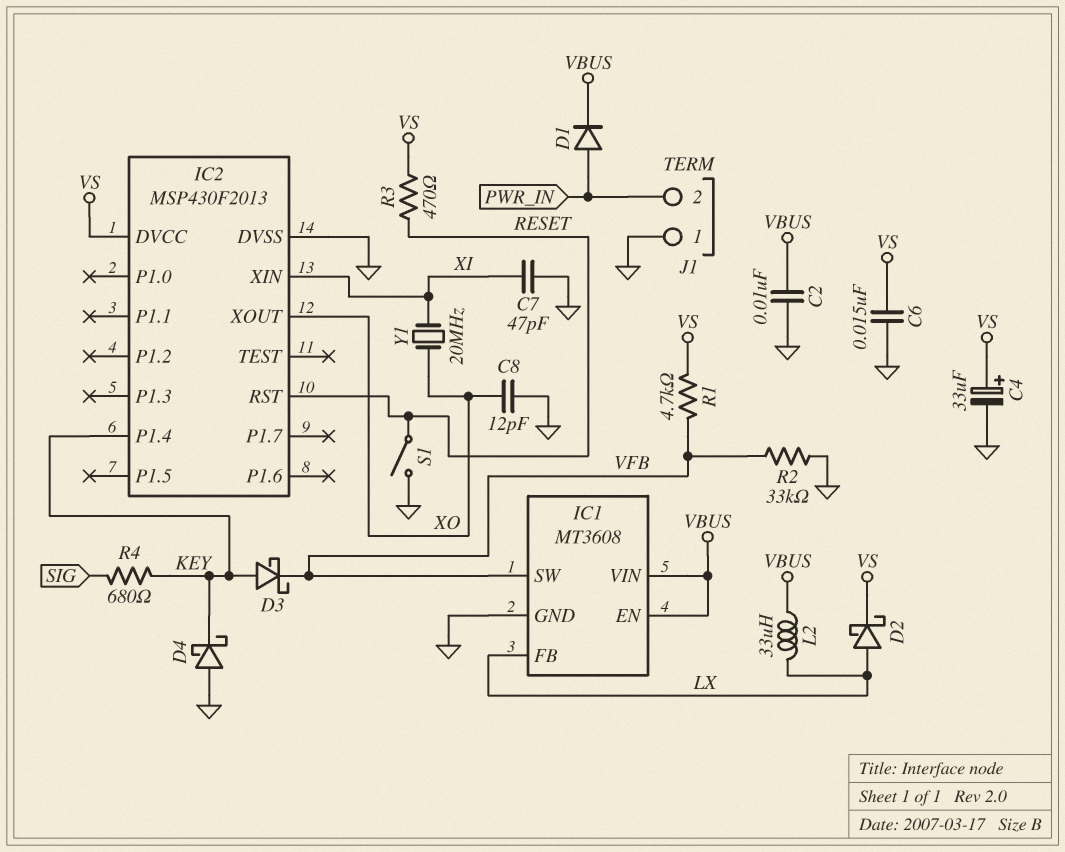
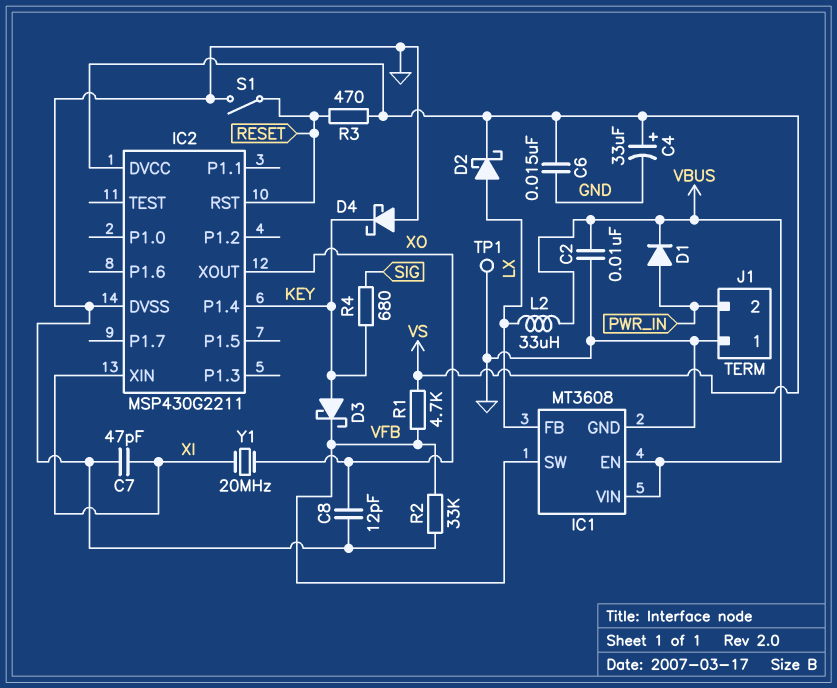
IC2: MSP430F2013 -> MSP430G2211
TP1: none -> test point (GND)

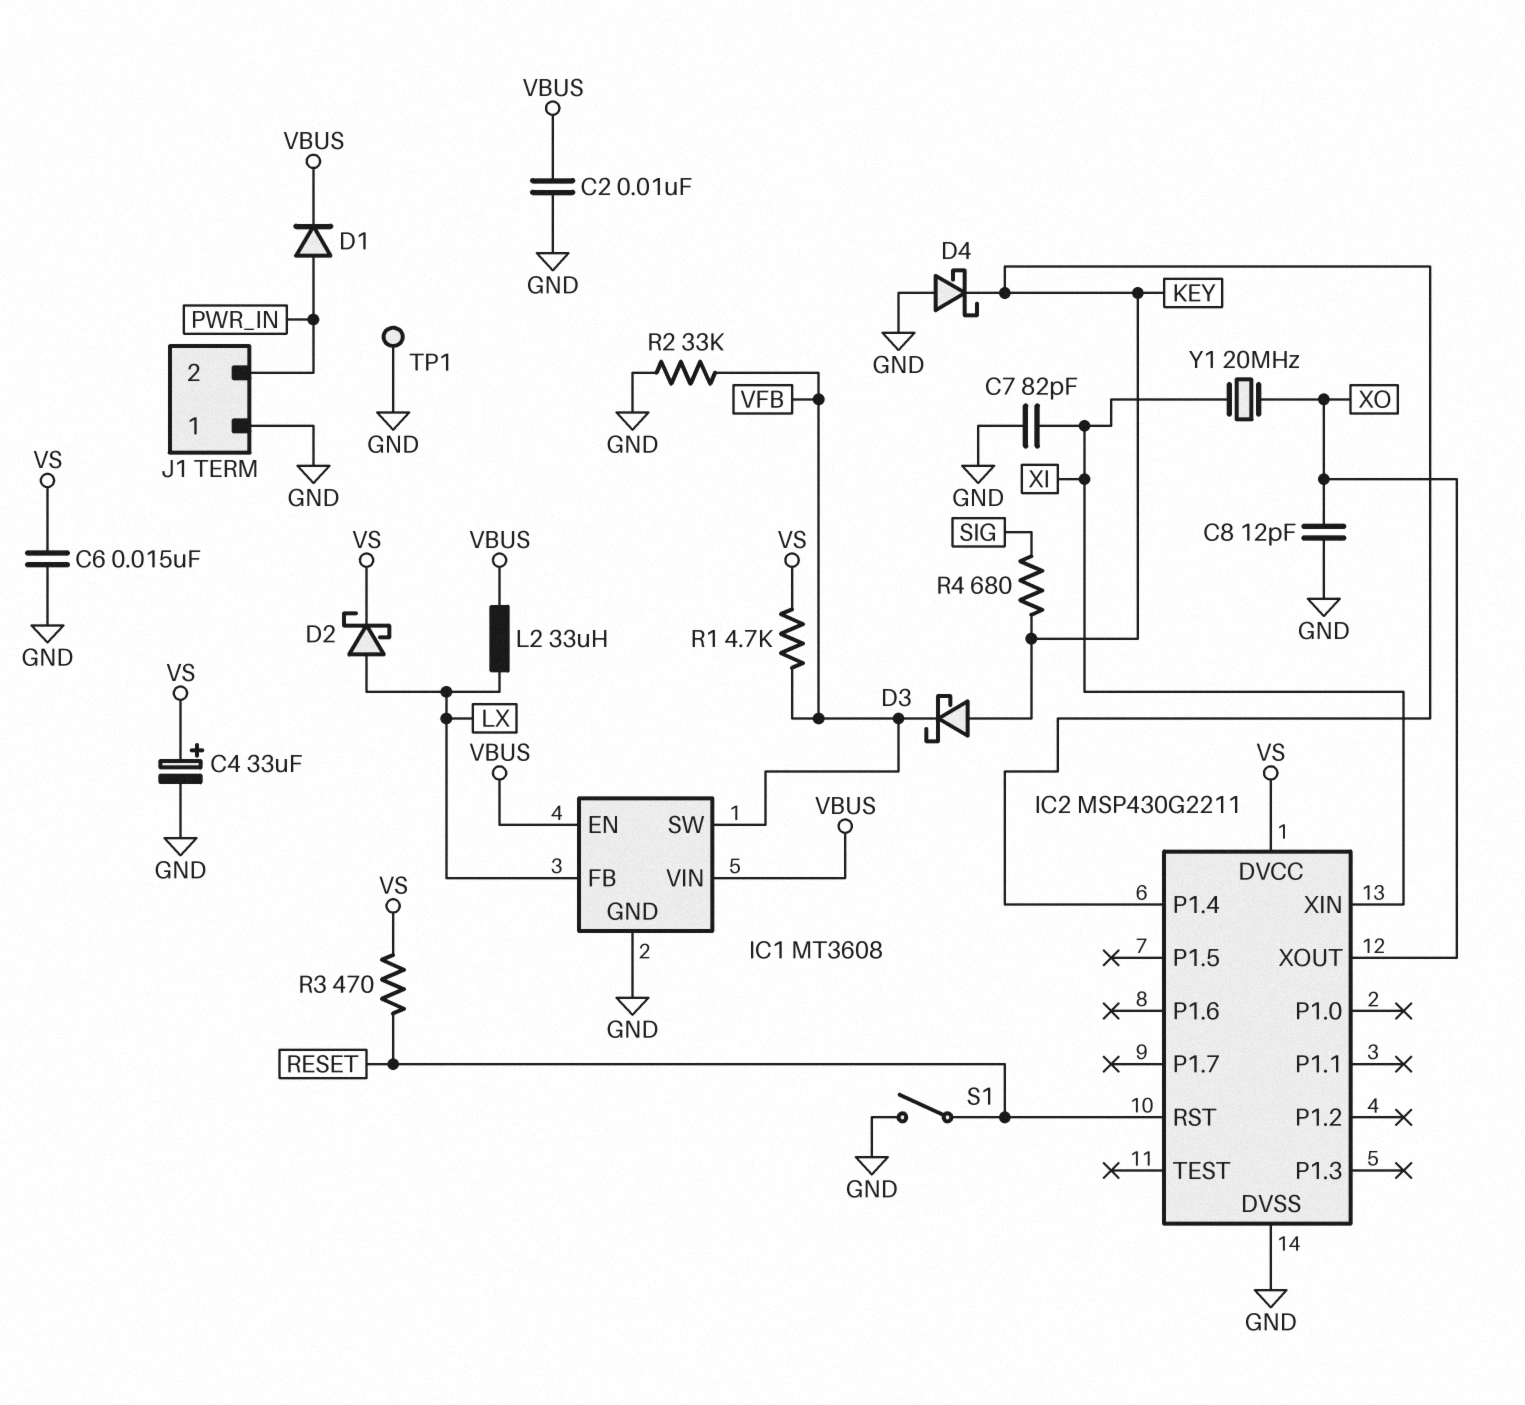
C7: 47pF (GND, XI) -> 82pF (GND, XI)

